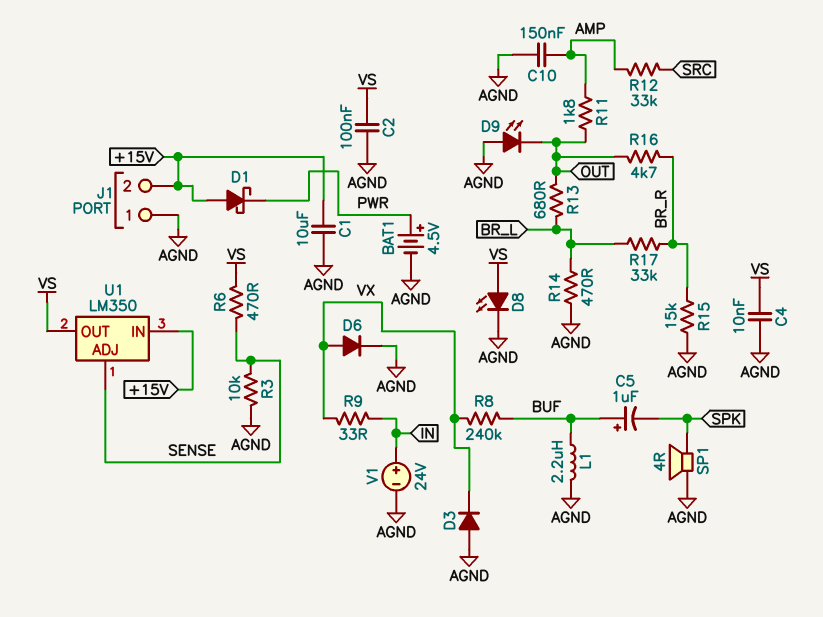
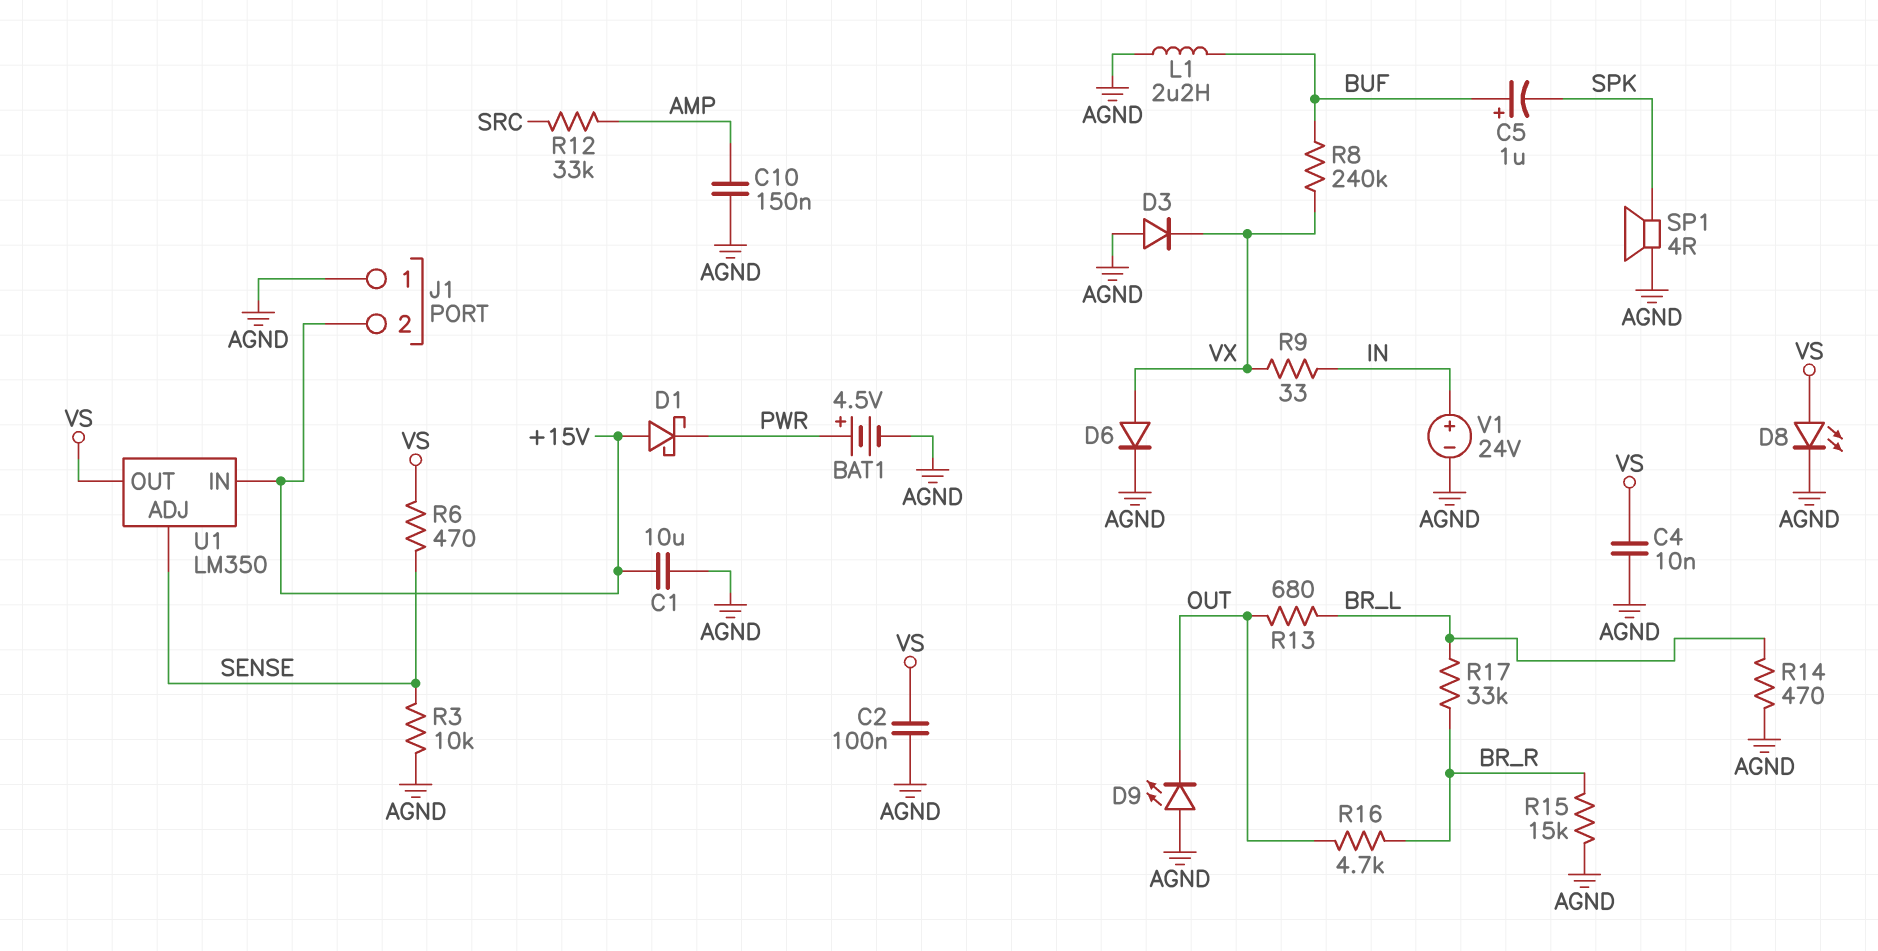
R11: 1.8k (AMP, OUT) -> none

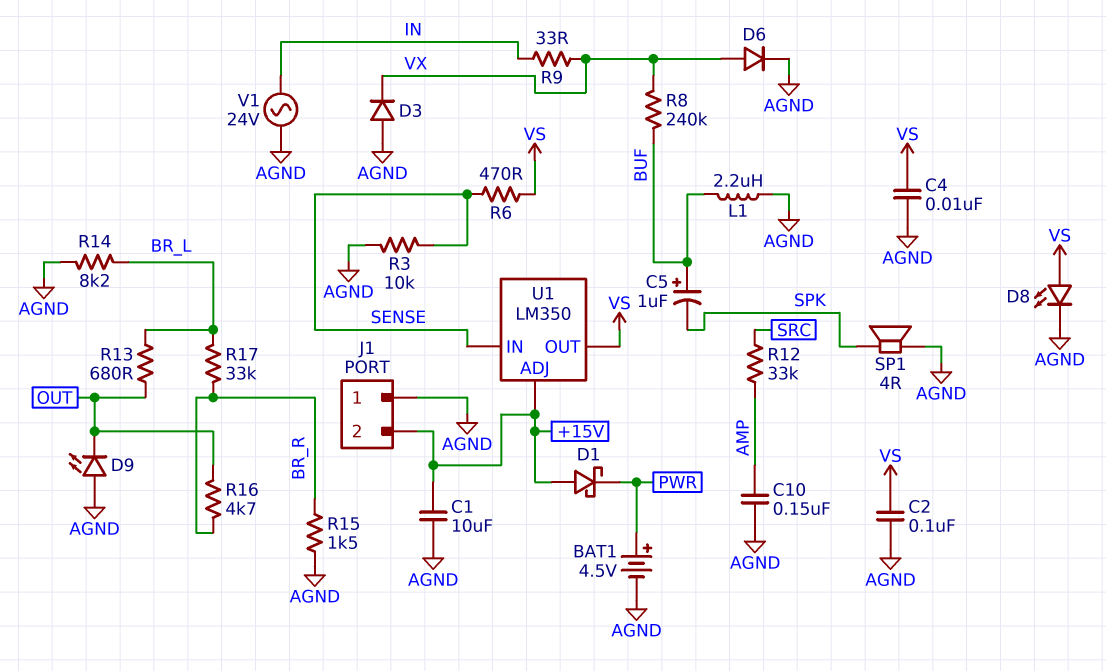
R14: 470 (AGND, BR_L) -> 8.2k (AGND, BR_L)
R15: 15k (AGND, BR_R) -> 1.5k (AGND, BR_R)
U1 pin ADJ: SENSE -> +15V
U1 pin IN: +15V -> SENSE
V1: 24V (plus IN, minus AGND) -> AC 24V (AGND, IN)

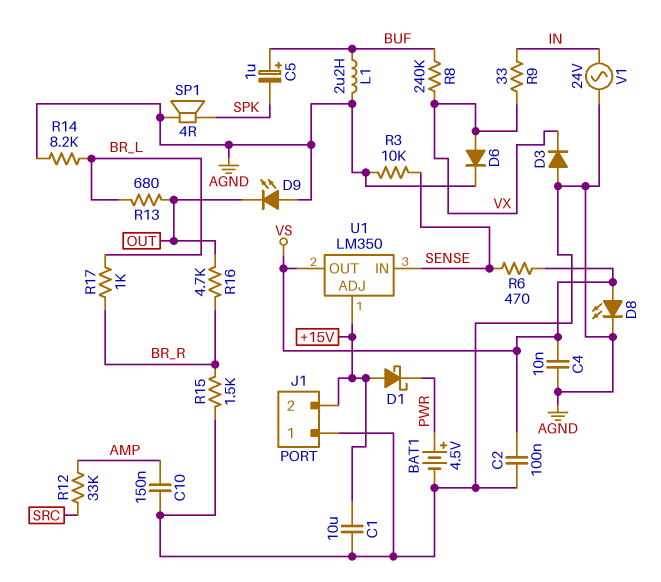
R17: 33k (BR_L, BR_R) -> 1k (BR_L, BR_R)

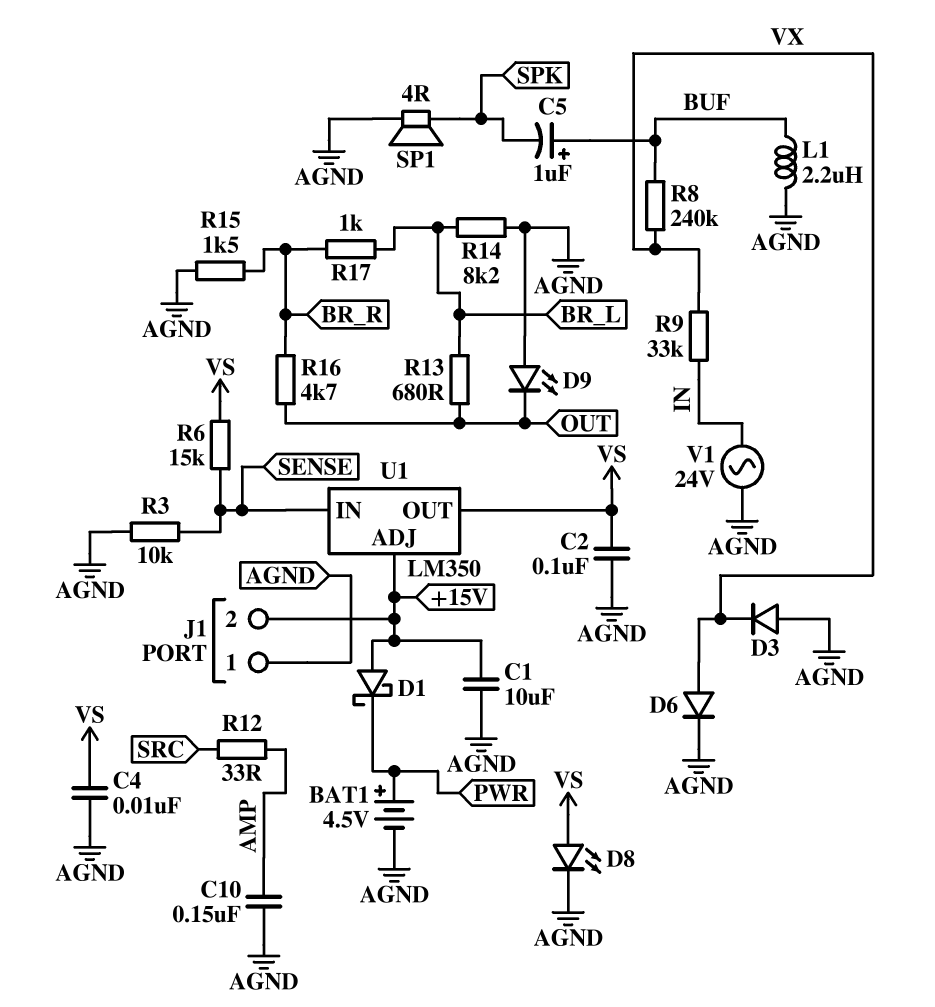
R6: 470 (SENSE, VS) -> 15k (SENSE, VS)
R9: 33 (IN, VX) -> 33k (IN, VX)
R12: 33k (AMP, SRC) -> 33 (AMP, SRC)

